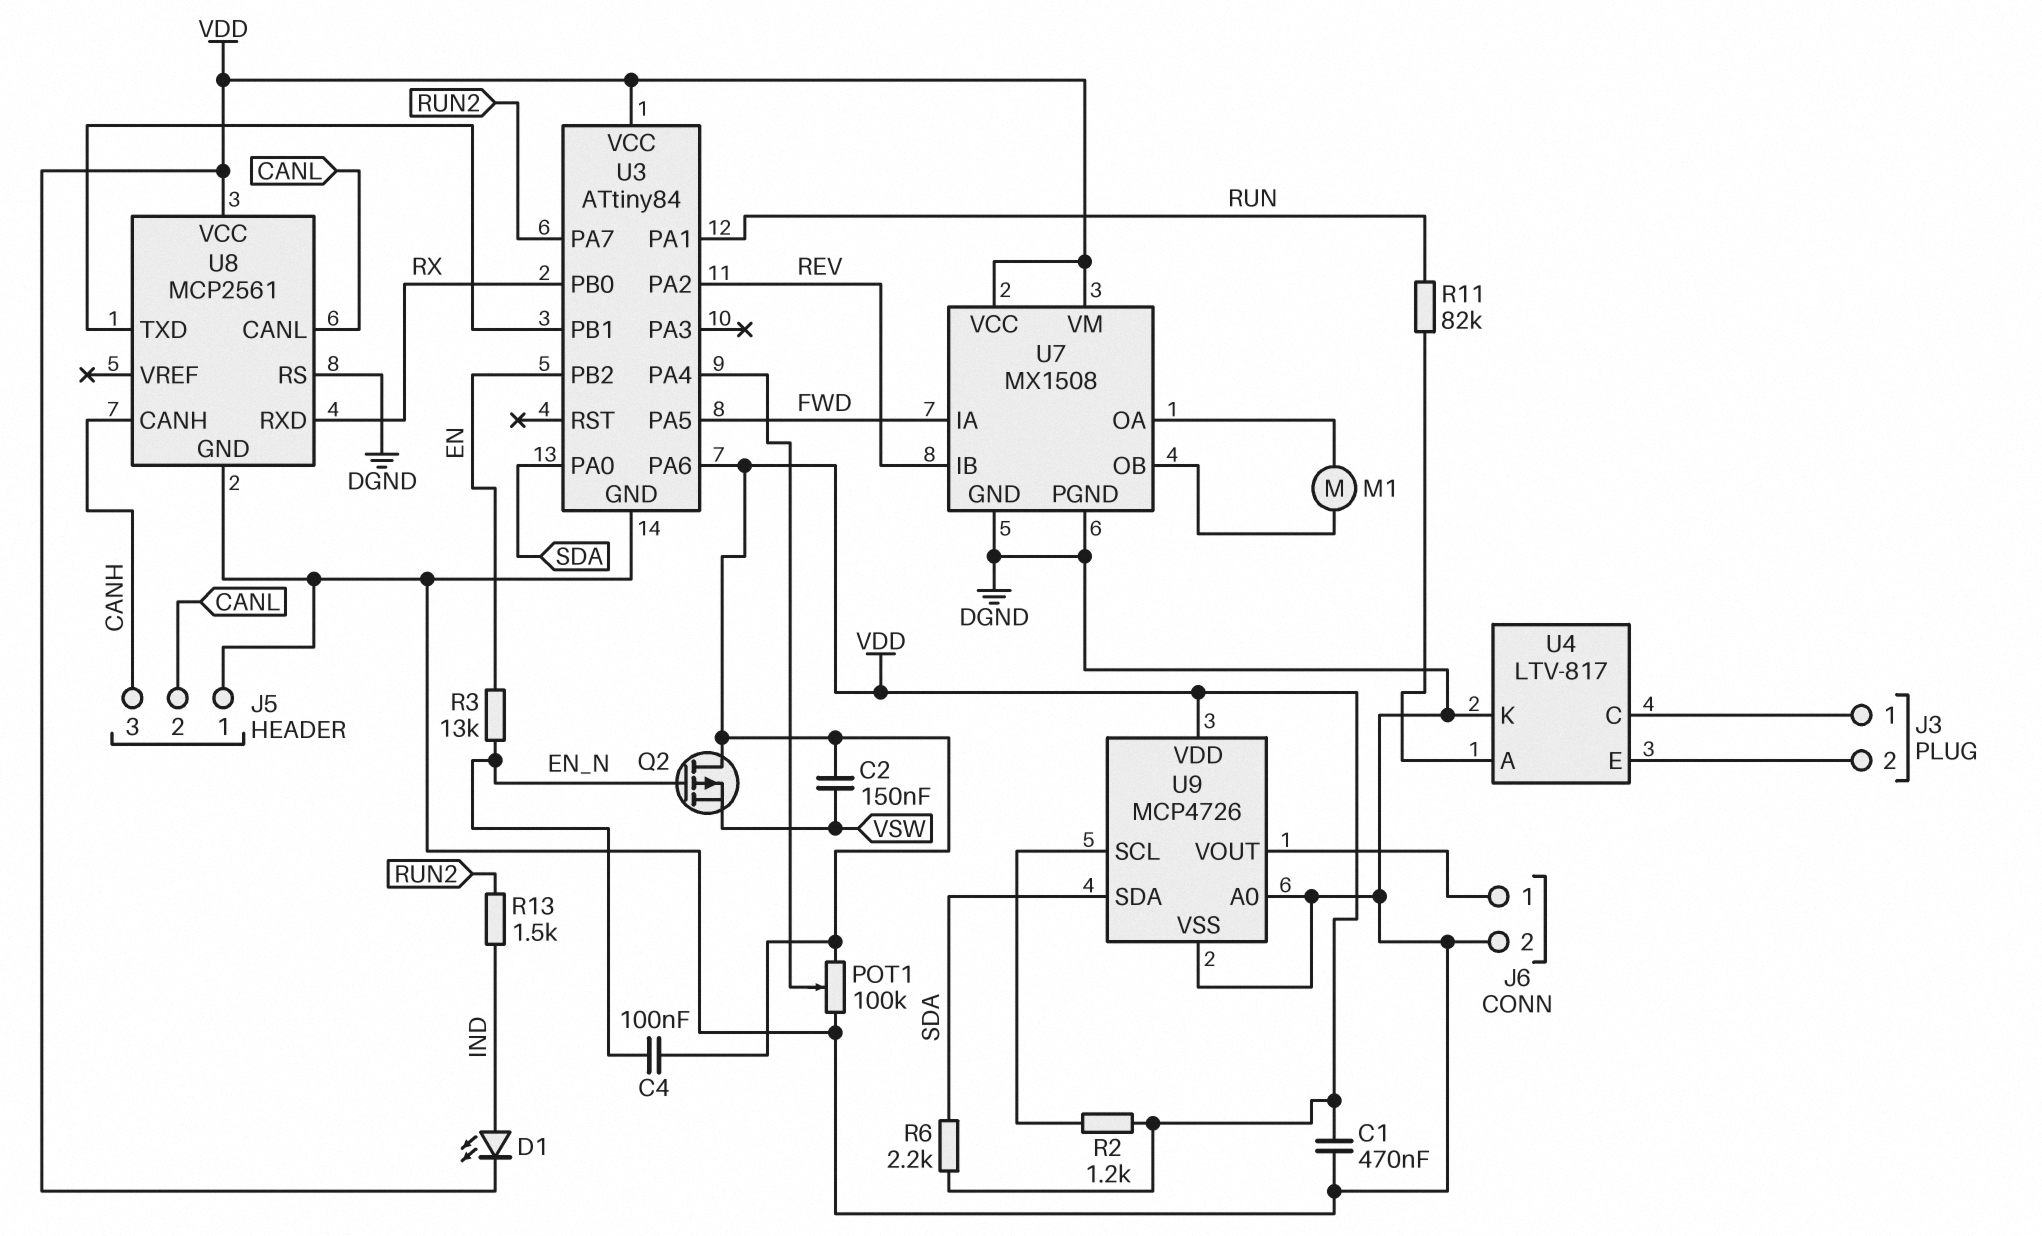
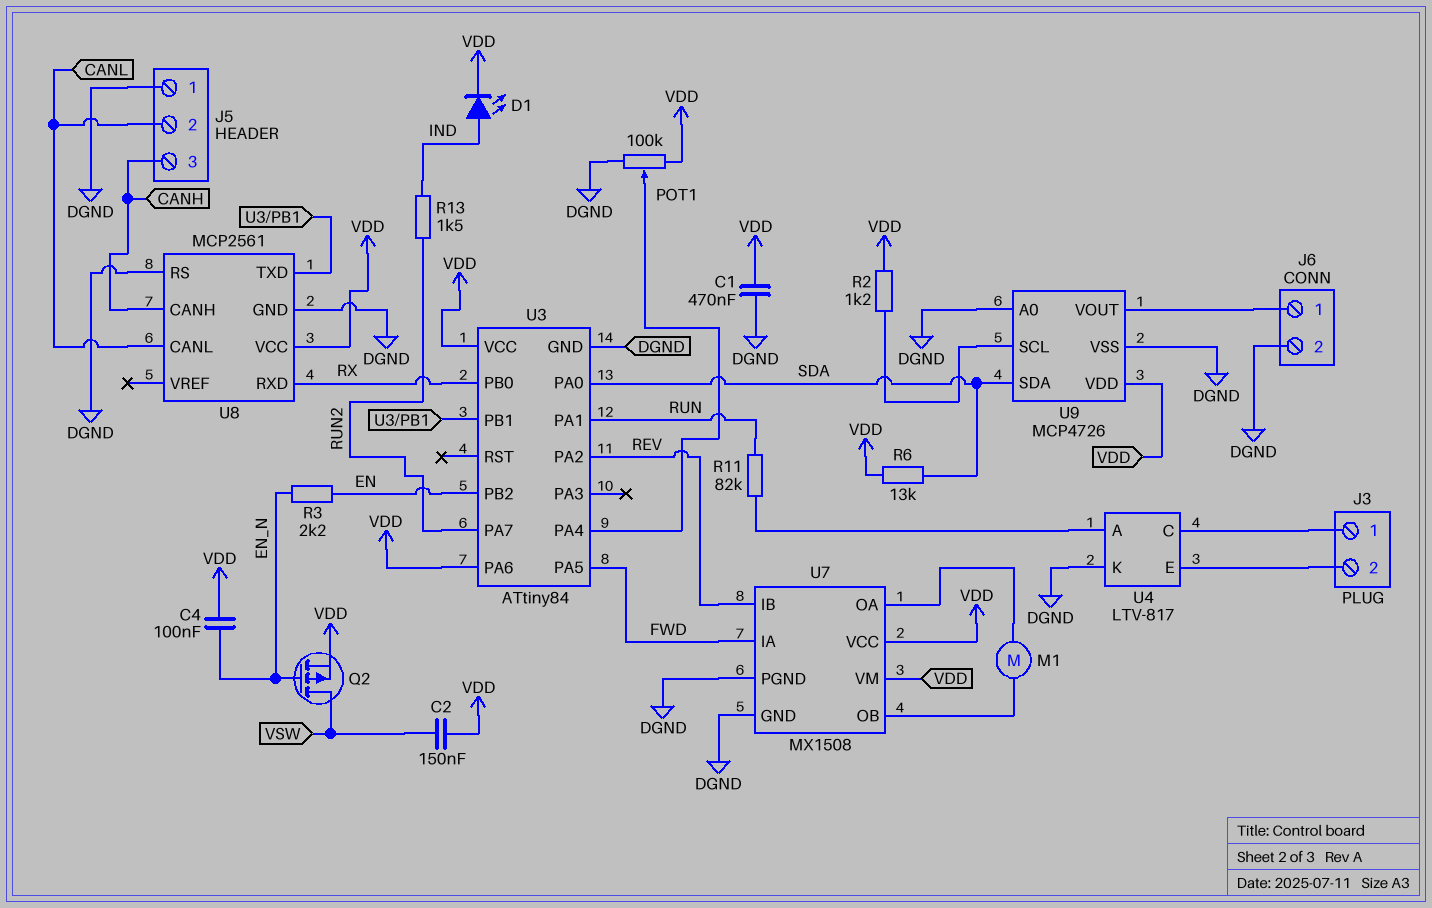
Q2: PMOS (G EN_N, D VDD, S VSW) -> PMOS (G EN_N, D VSW, S VDD)
R3: 13k (EN, EN_N) -> 2.2k (EN, EN_N)
R6: 2.2k (SDA, VDD) -> 13k (SDA, VDD)

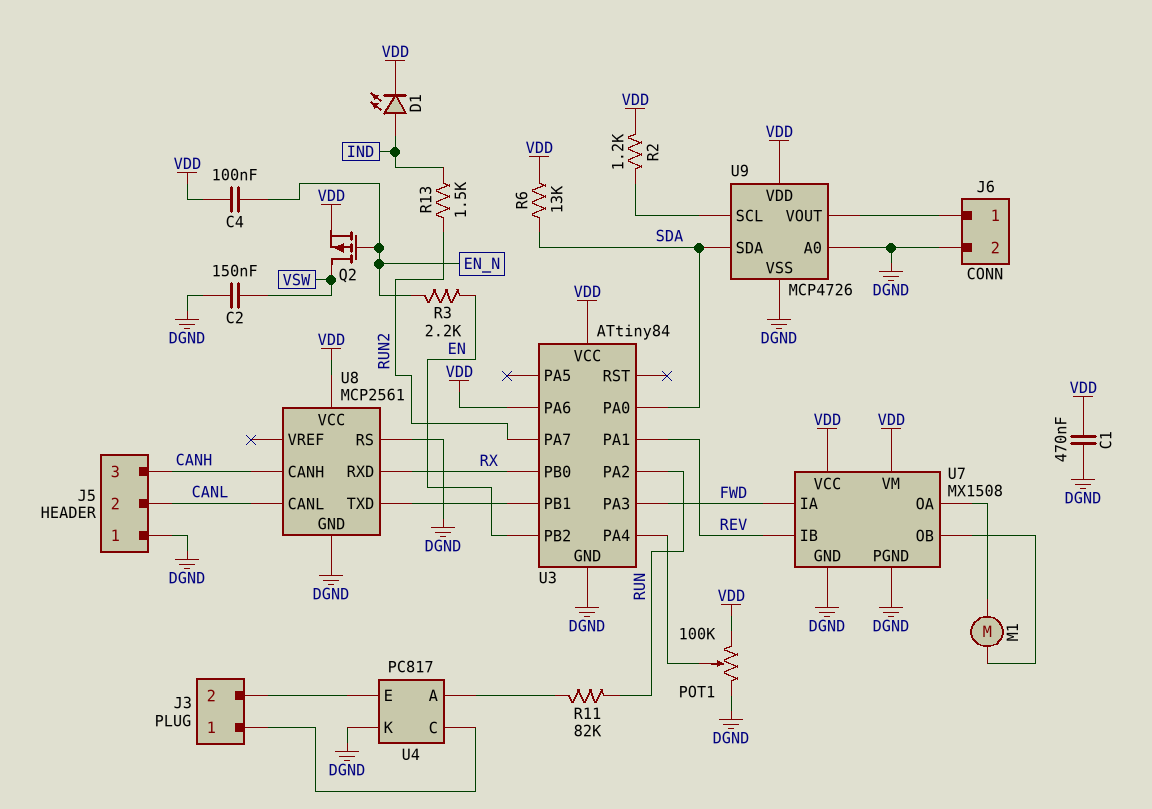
C2: 150nF (VDD, VSW) -> 150nF (DGND, VSW)
U3 pin PA1: RUN -> REV
U3 pin PA2: REV -> RUN
U3 pin PA3: none -> FWD
U3 pin PA5: FWD -> none
U4: LTV-817 -> PC817

